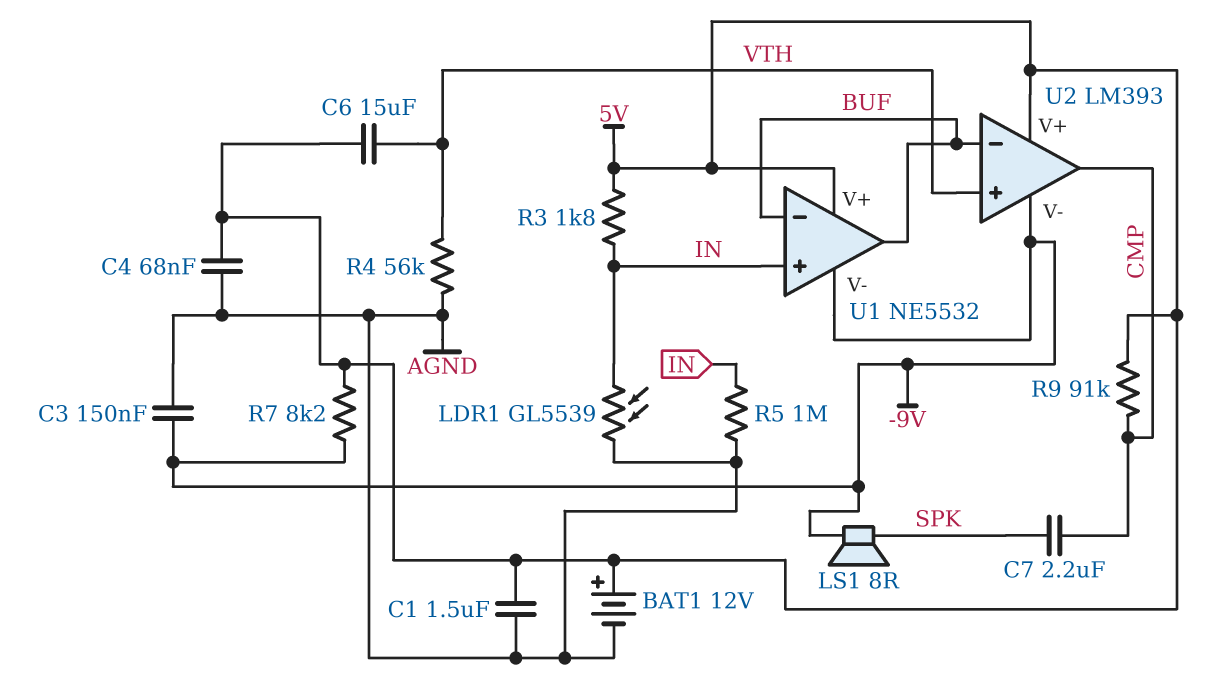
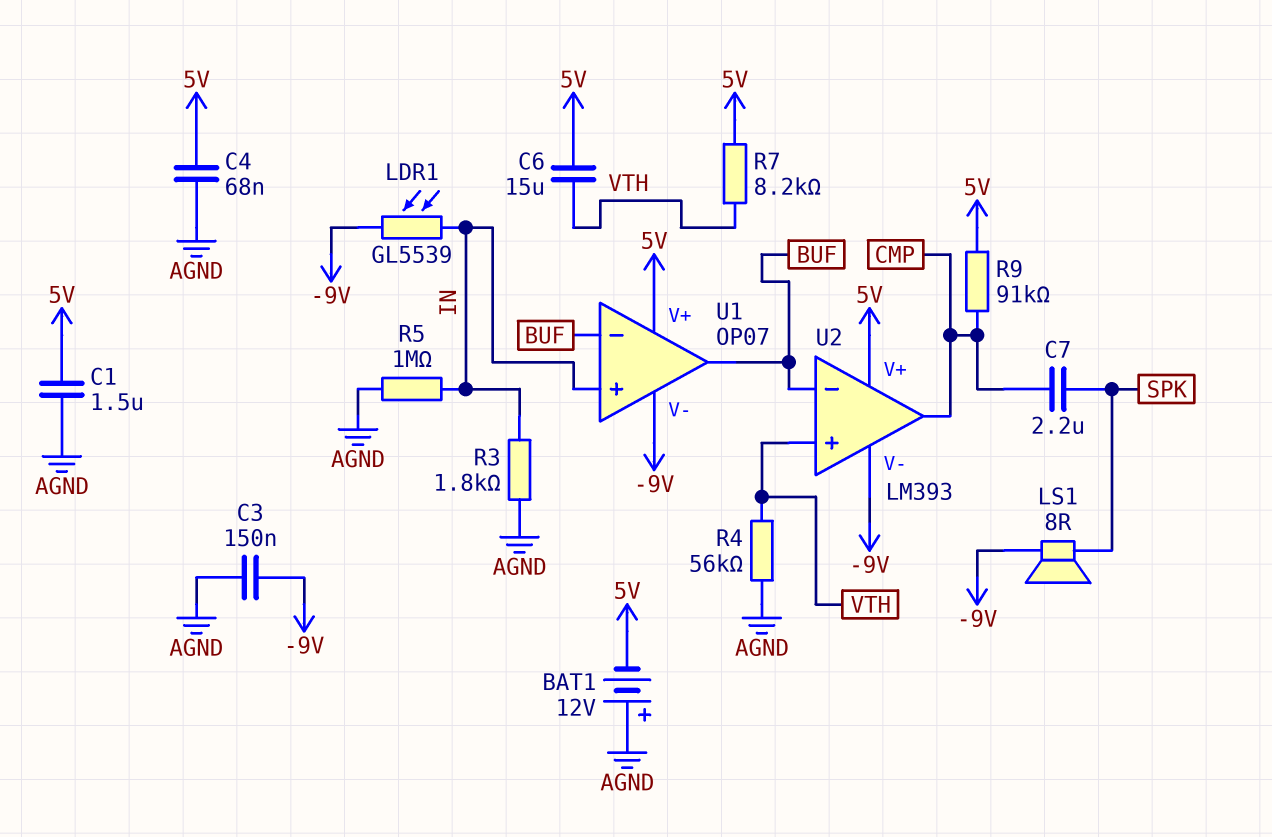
BAT1: 12V (plus 5V, minus AGND) -> 12V (plus AGND, minus 5V)
LDR1: GL5539 (AGND, IN) -> GL5539 (-9V, IN)
R3: 1.8k (5V, IN) -> 1.8k (AGND, IN)
R7: 8.2k (-9V, 5V) -> 8.2k (5V, VTH)
U1: NE5532 -> OP07

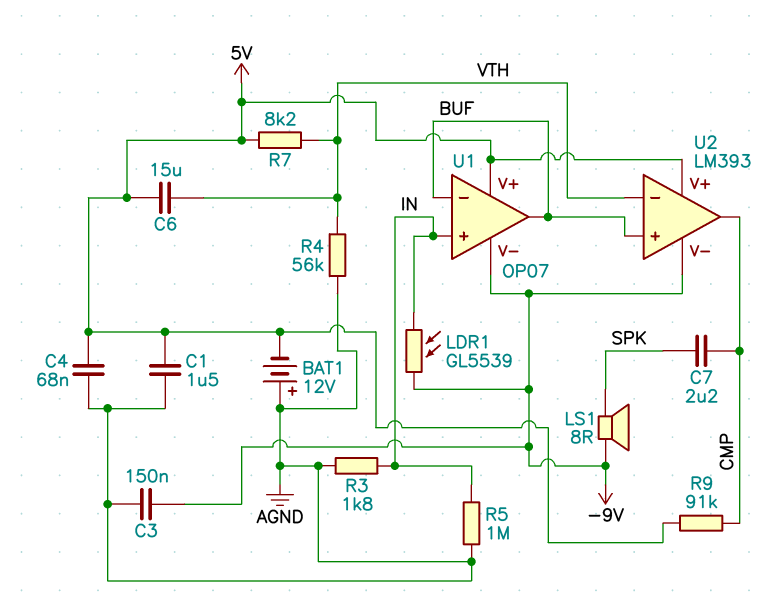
U2 pin in+: VTH -> BUF
U2 pin in-: BUF -> VTH

